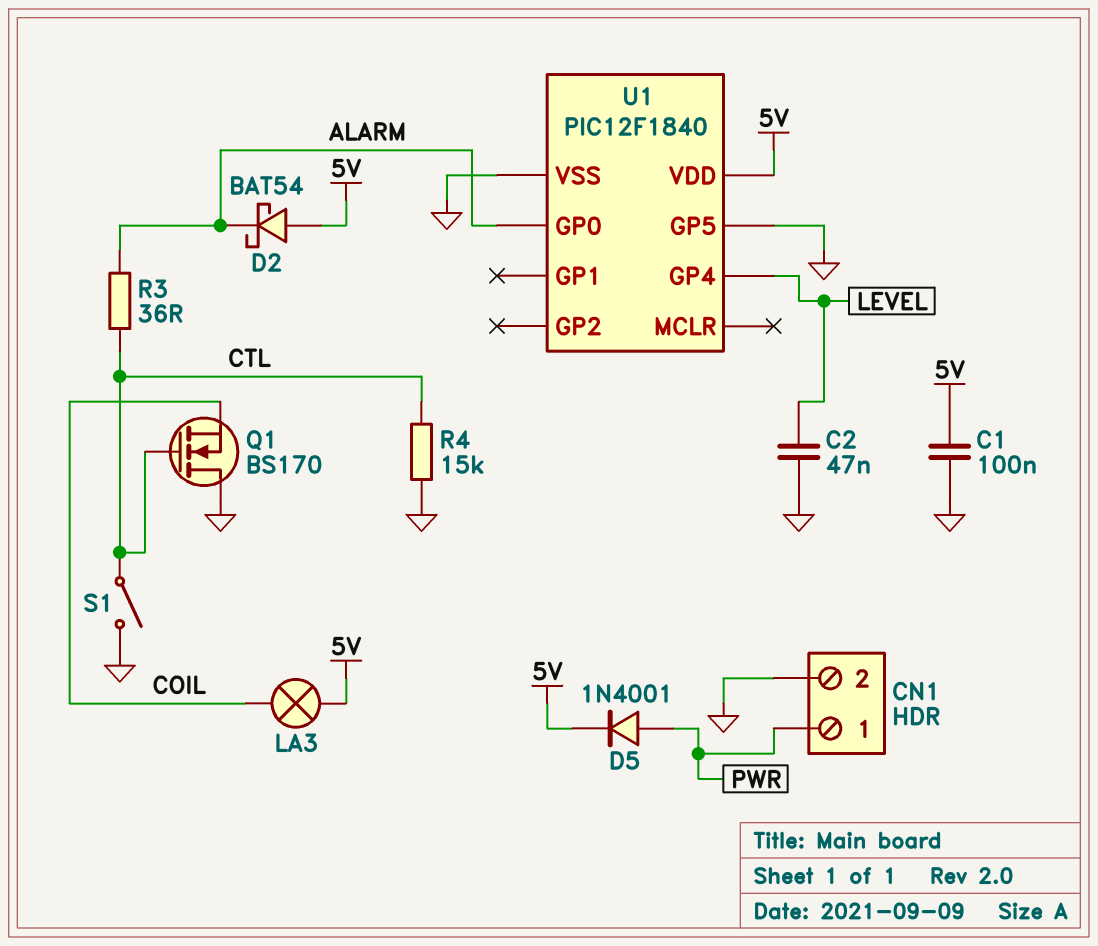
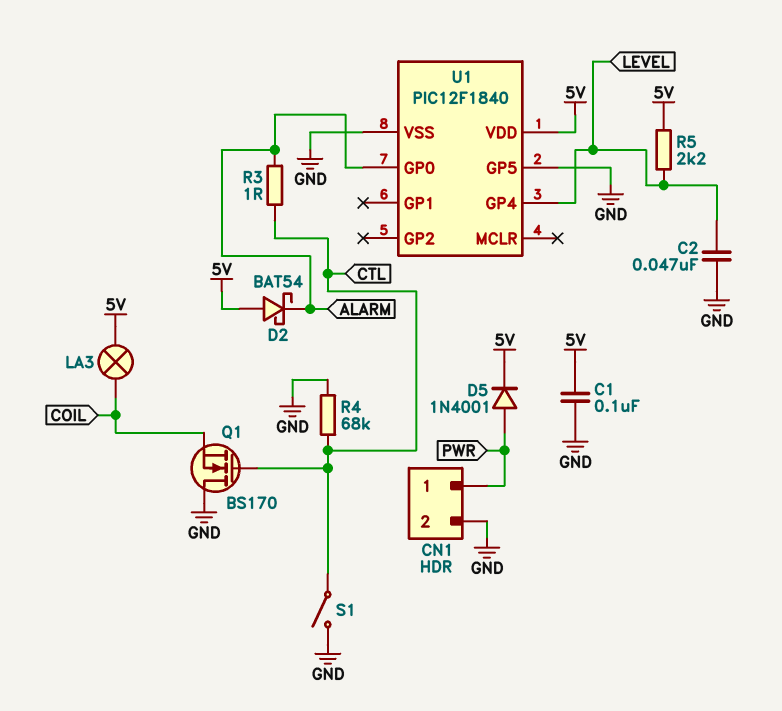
R3: 36 (ALARM, CTL) -> 1 (ALARM, CTL)
R4: 15k (CTL, GND) -> 68k (CTL, GND)
R5: none -> 2.2k (5V, LEVEL)

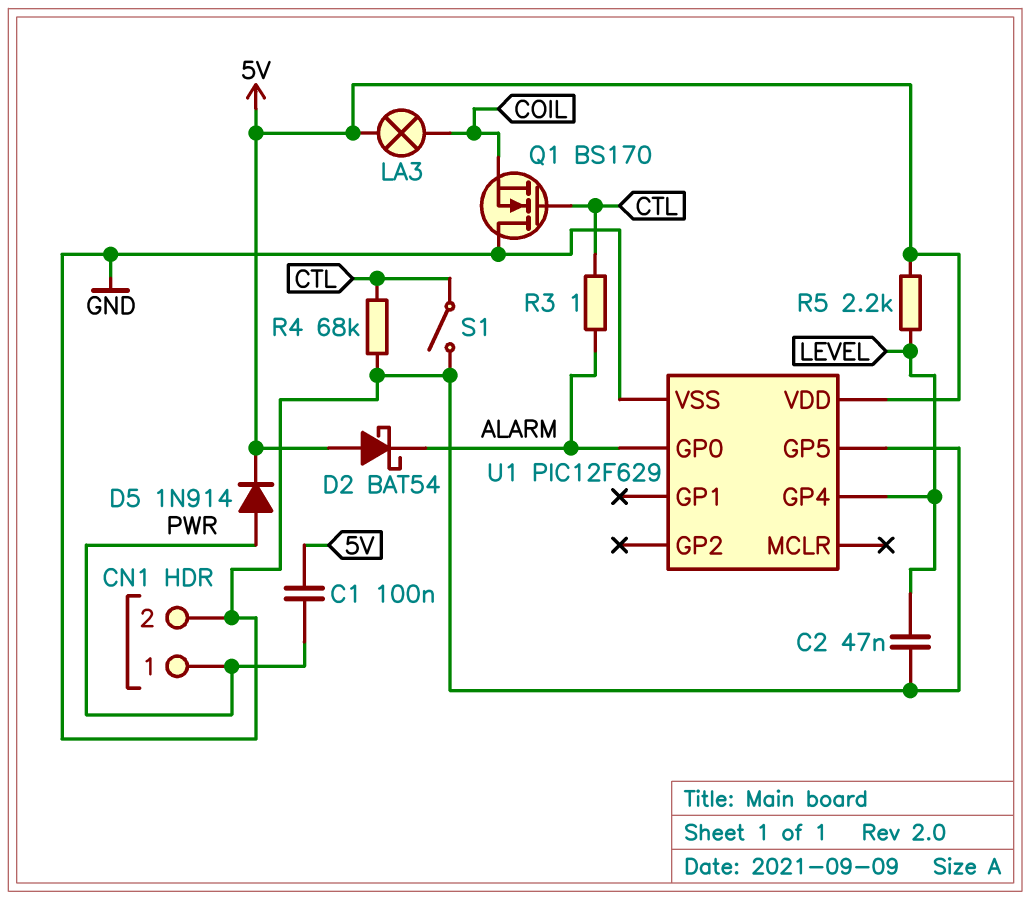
C1: 100nF (5V, GND) -> 100nF (5V, PWR)
D5: diode 1N4001 (A PWR, K 5V) -> diode 1N914 (A PWR, K 5V)
U1: PIC12F1840 -> PIC12F629

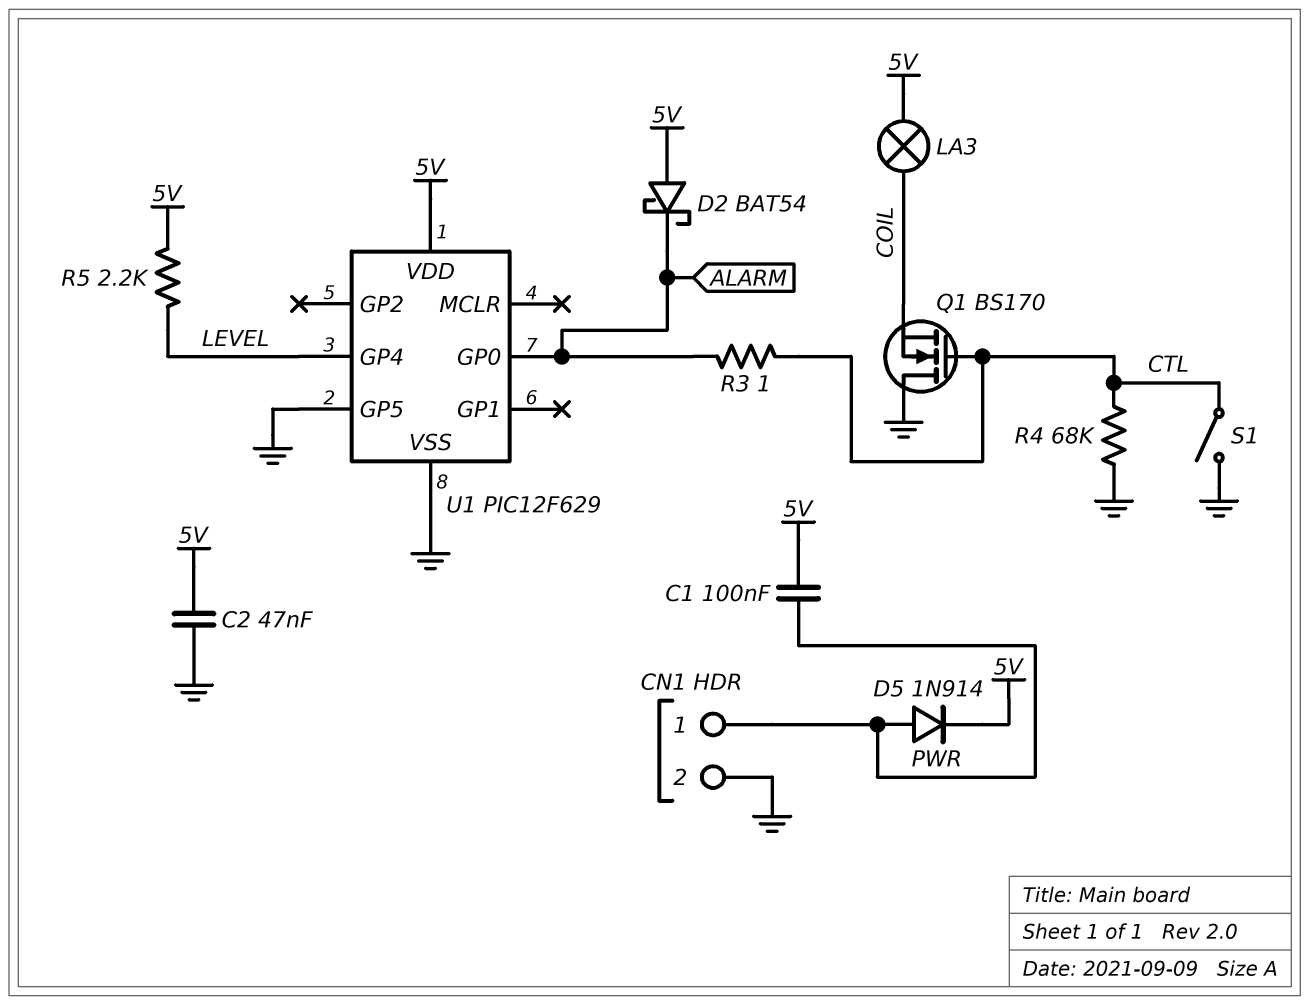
C2: 47nF (GND, LEVEL) -> 47nF (5V, GND)

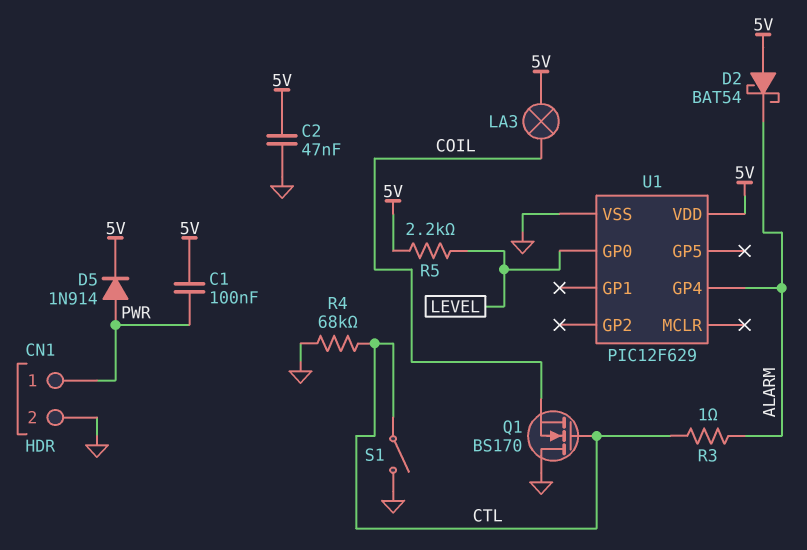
U1 pin GP0: ALARM -> LEVEL
U1 pin GP4: LEVEL -> ALARM
U1 pin GP5: GND -> none

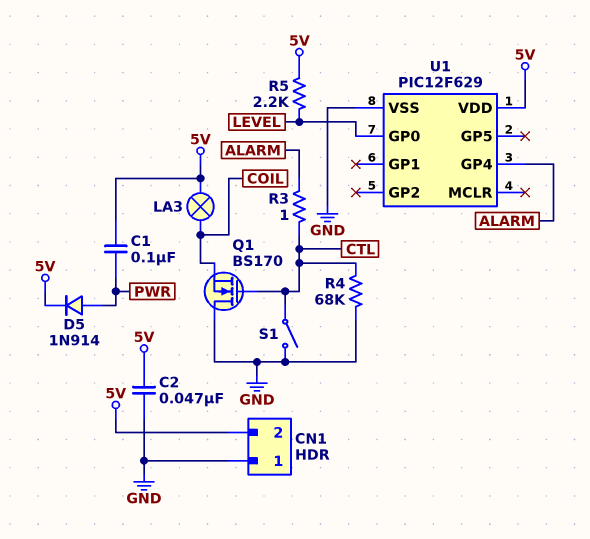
CN1 pin 1: PWR -> GND
CN1 pin 2: GND -> 5V
D2: schottky BAT54 (A 5V, K ALARM) -> none

